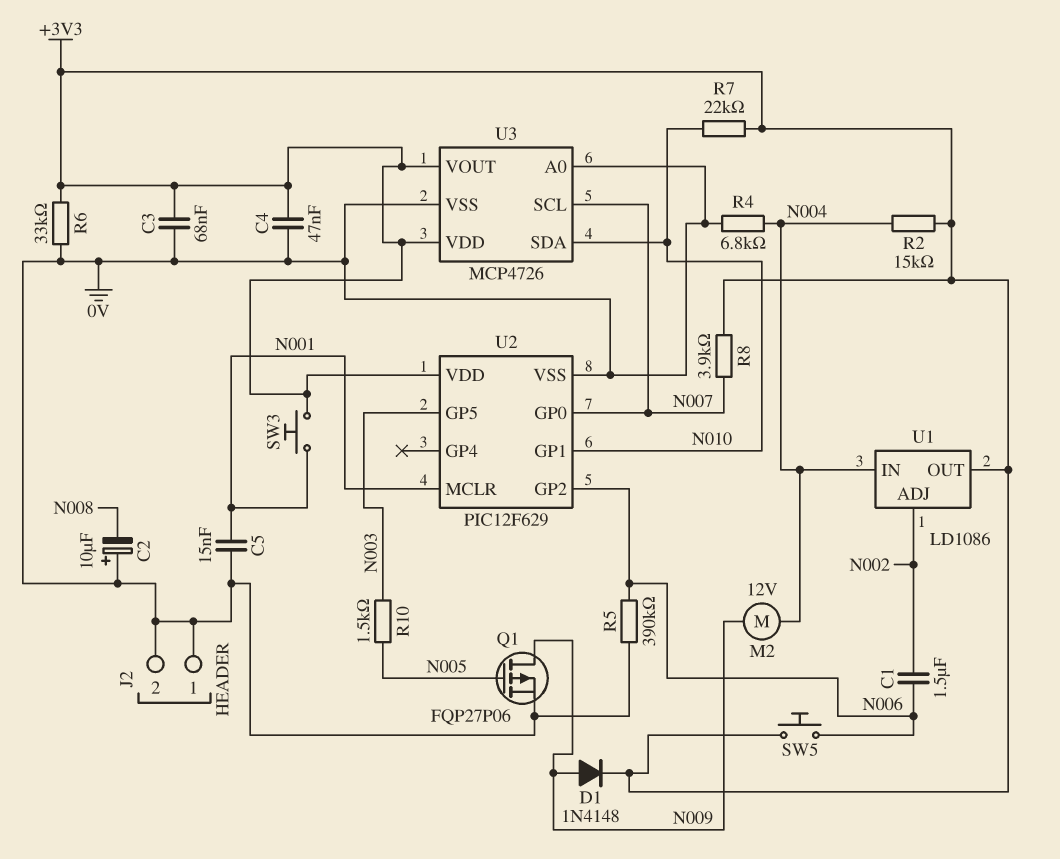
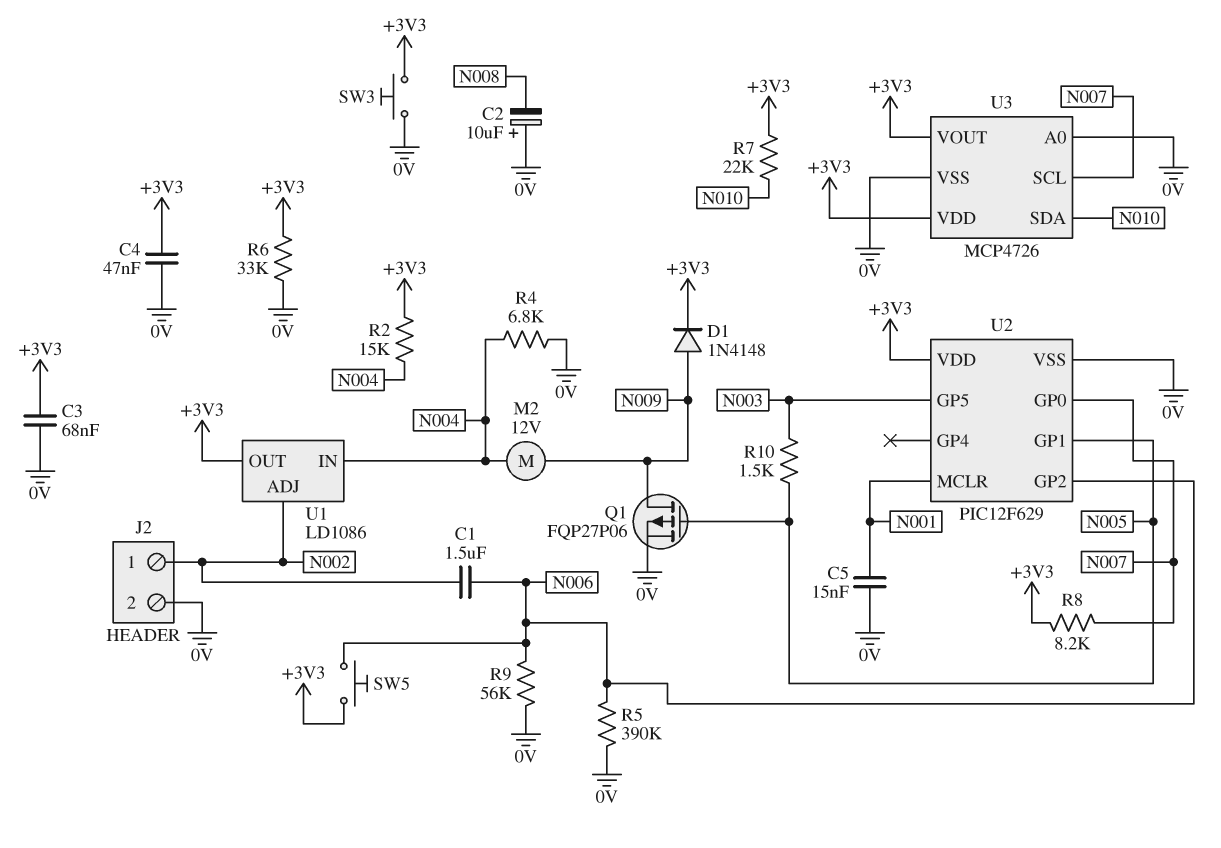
J2 pin 1: 0V -> N002
R8: 3.9k (+3V3, N007) -> 8.2k (+3V3, N007)
R9: none -> 56k (0V, N006)
SW3: button (+3V3, N001) -> button (+3V3, 0V)
U2 pin GP1: N010 -> N005

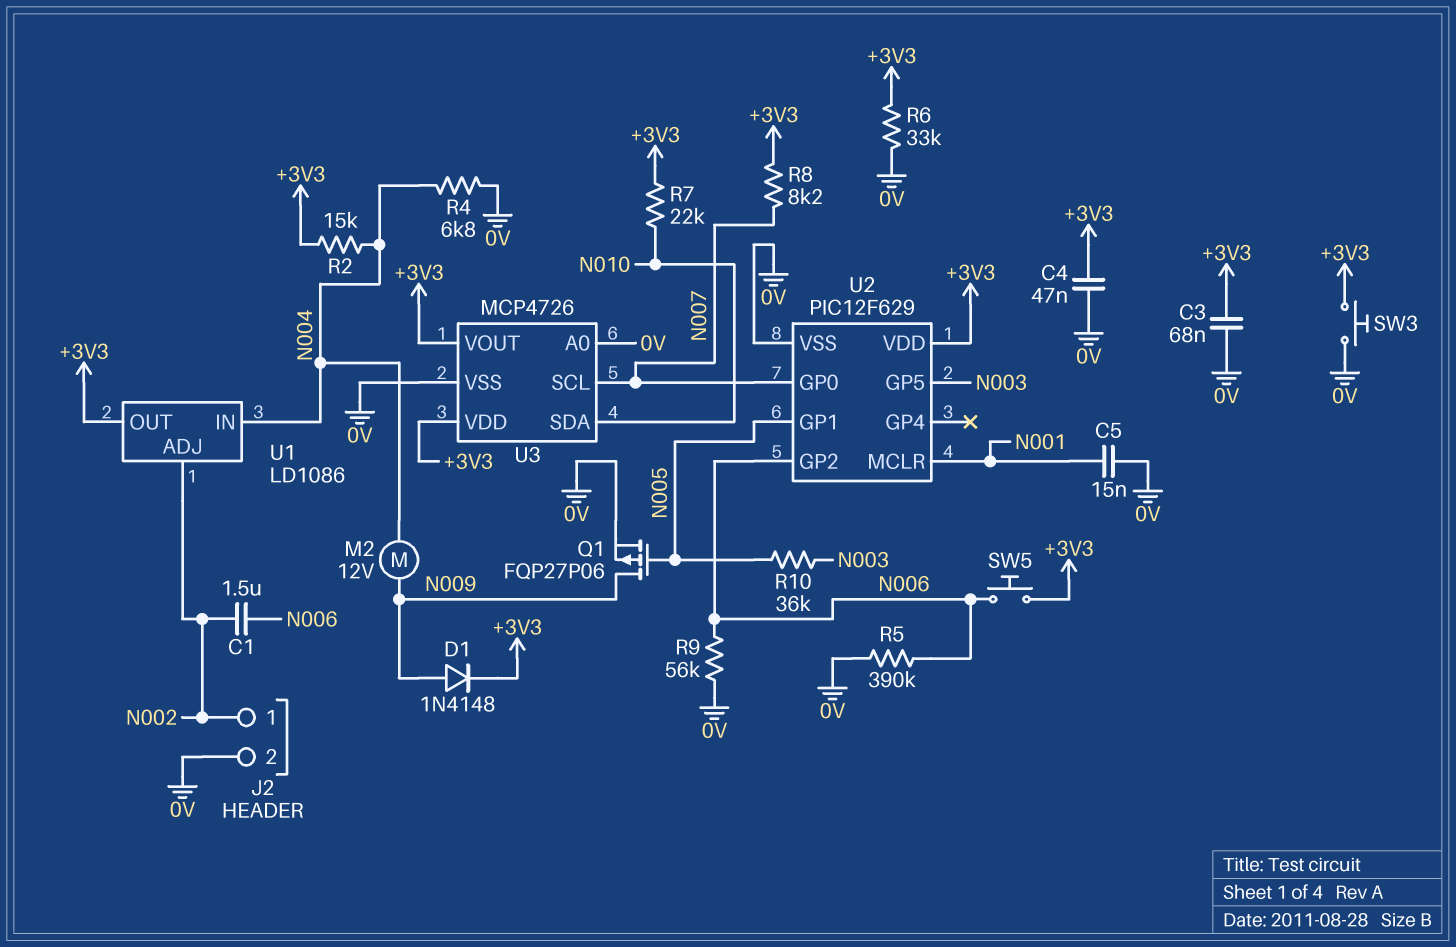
C2: 10uF (plus 0V, minus N008) -> none
R10: 1.5k (N003, N005) -> 36k (N003, N005)

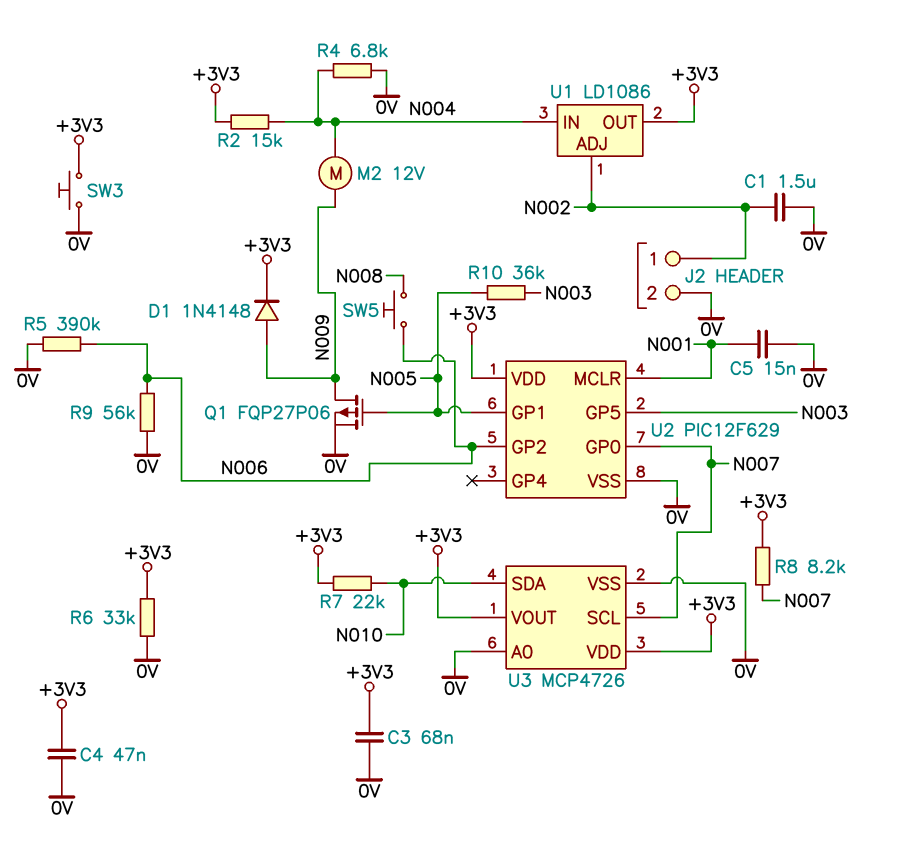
C1: 1.5uF (N002, N006) -> 1.5uF (0V, N002)
SW5: button (+3V3, N006) -> button (N006, N008)

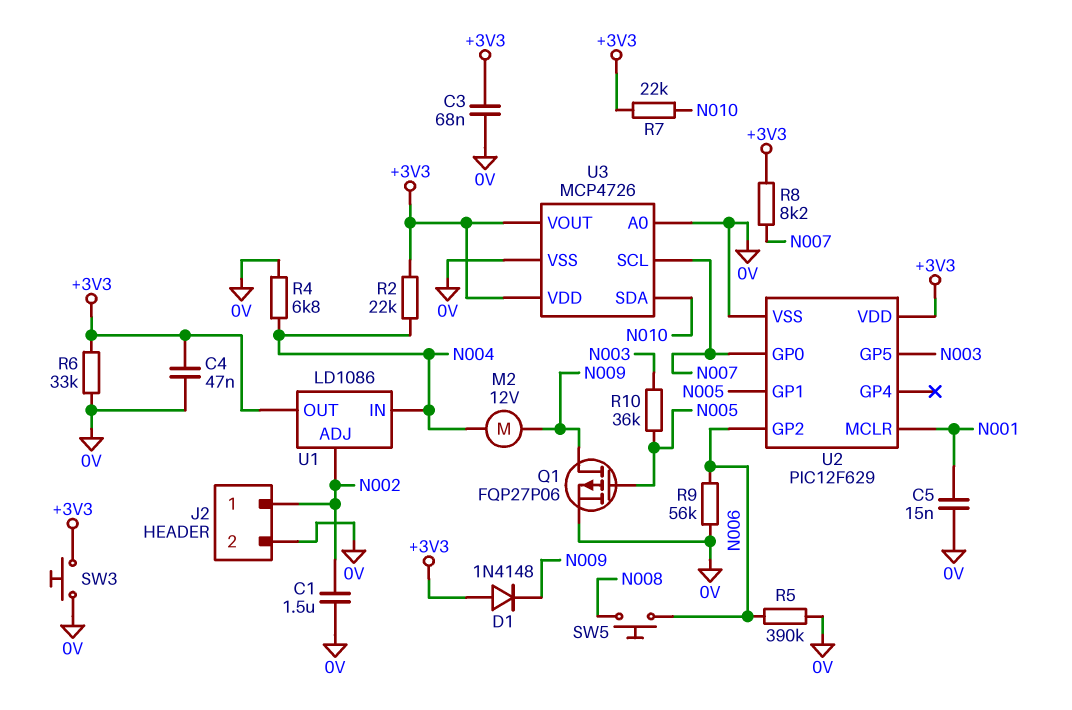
D1: diode 1N4148 (A N009, K +3V3) -> diode 1N4148 (A +3V3, K N009)
R2: 15k (+3V3, N004) -> 22k (+3V3, N004)

